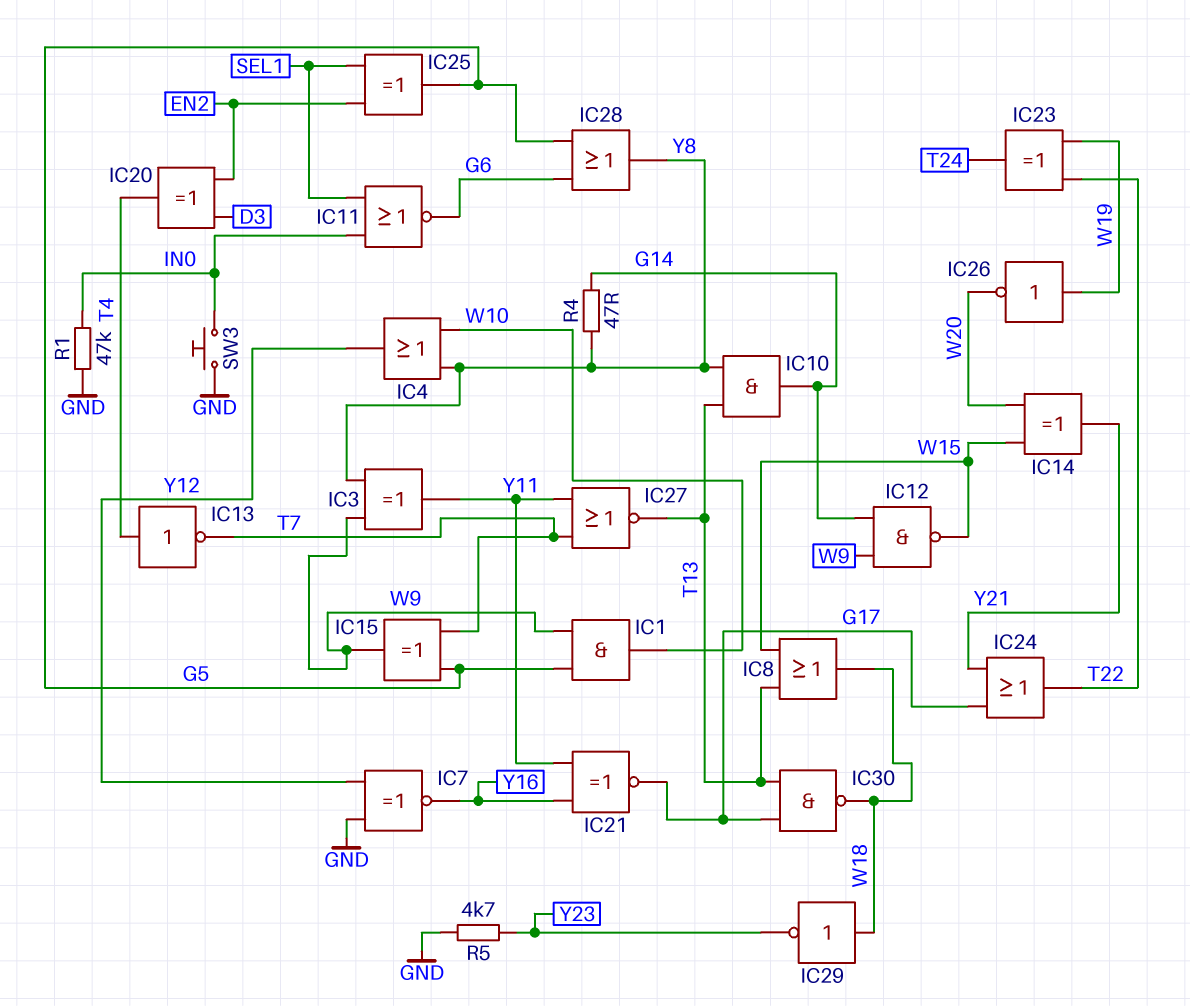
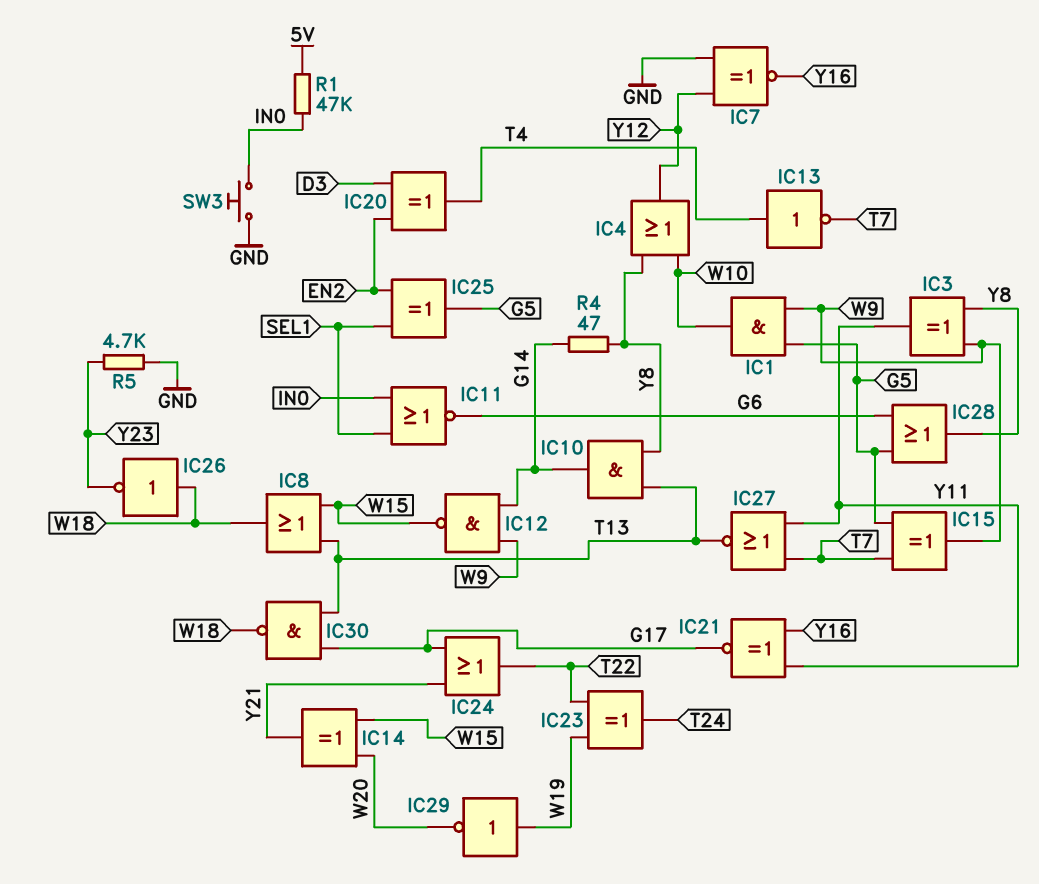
IC26: NOT (in W19, out W20) -> NOT (in W18, out Y23)
IC29: NOT (in W18, out Y23) -> NOT (in W19, out W20)
R1: 47k (GND, IN0) -> 47k (5V, IN0)

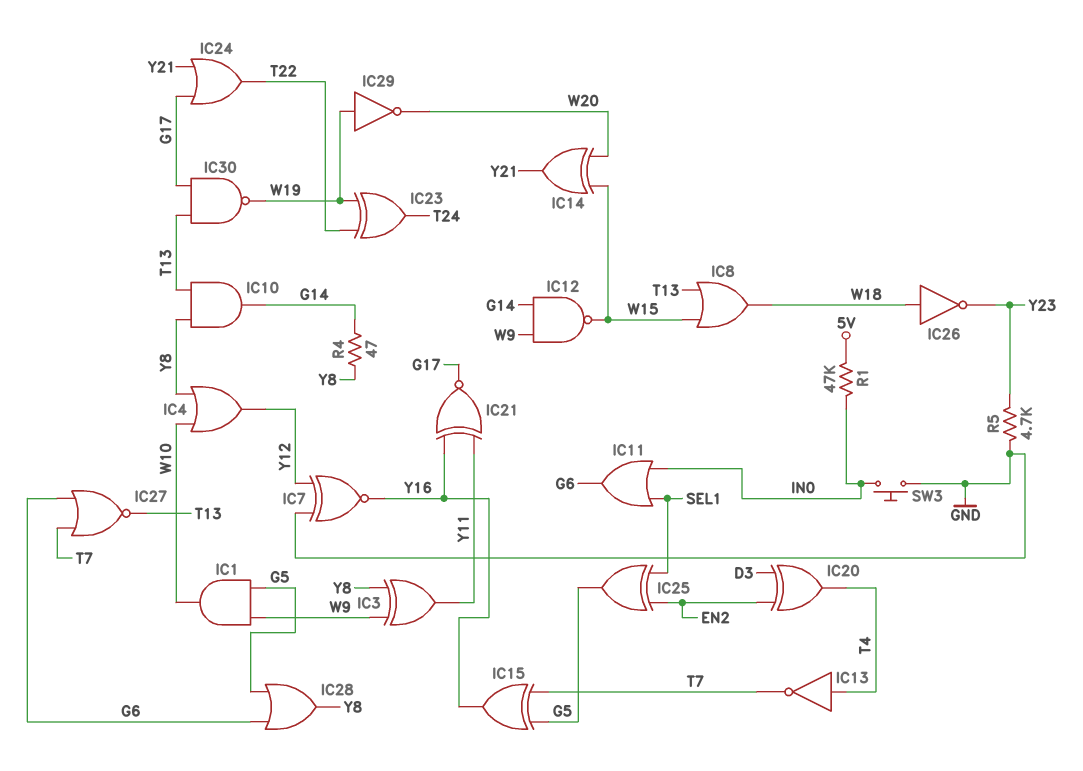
IC11: NOR (in IN0, in SEL1, out G6) -> OR (in IN0, in SEL1, out G6)
IC15: XOR (in G5, in T7, out W9) -> XOR (in G5, in T7, out Y16)
IC27: NOR (in T7, in Y11, out T13) -> NOR (in G6, in T7, out T13)
IC30: NAND (in G17, in T13, out W18) -> NAND (in G17, in T13, out W19)

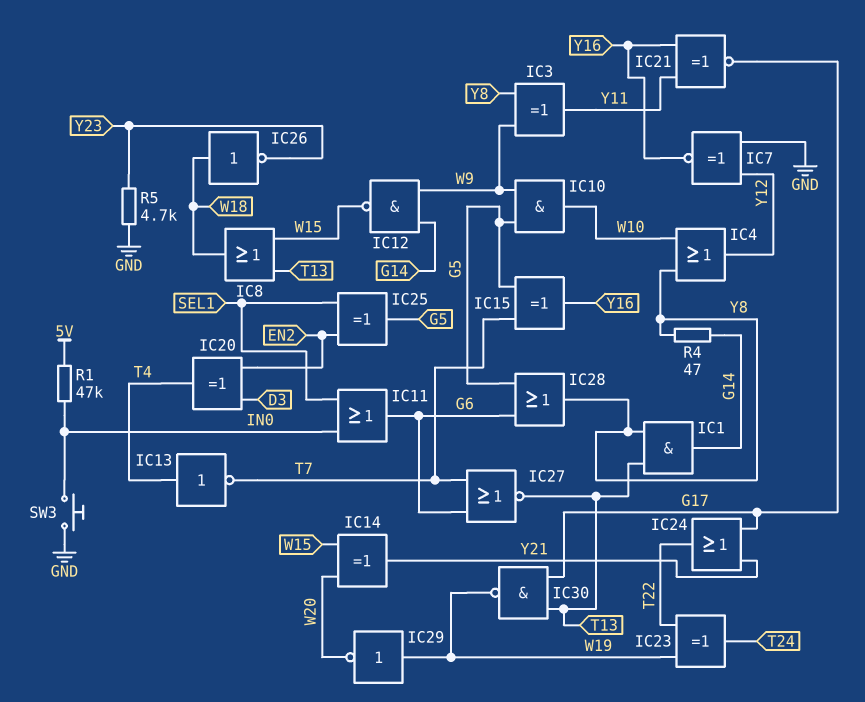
IC1: AND (in G5, in W9, out W10) -> AND (in T13, in Y8, out G14)
IC10: AND (in T13, in Y8, out G14) -> AND (in G5, in W9, out W10)

